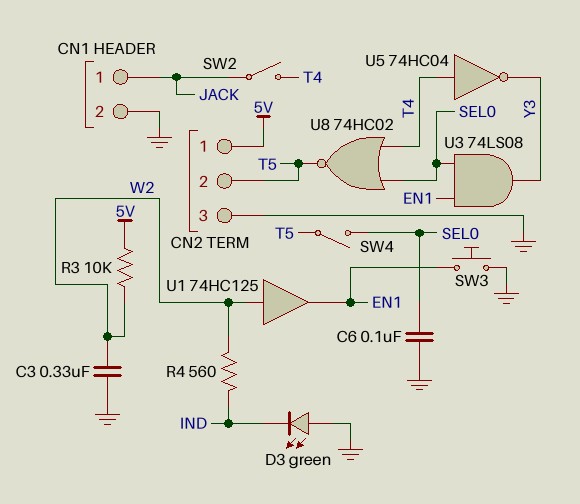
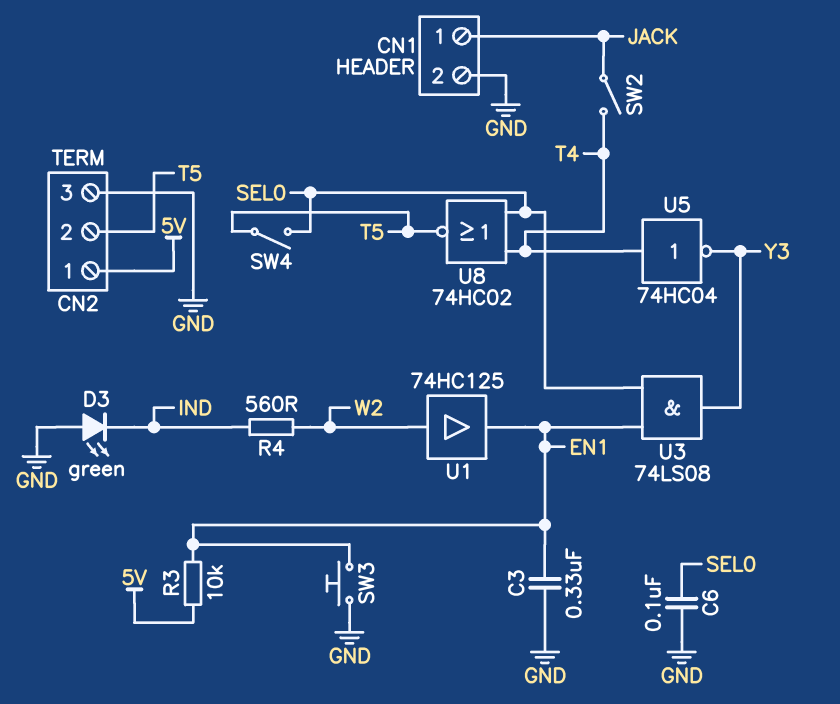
C3: 330nF (GND, W2) -> 330nF (EN1, GND)
R3: 10k (5V, W2) -> 10k (5V, EN1)

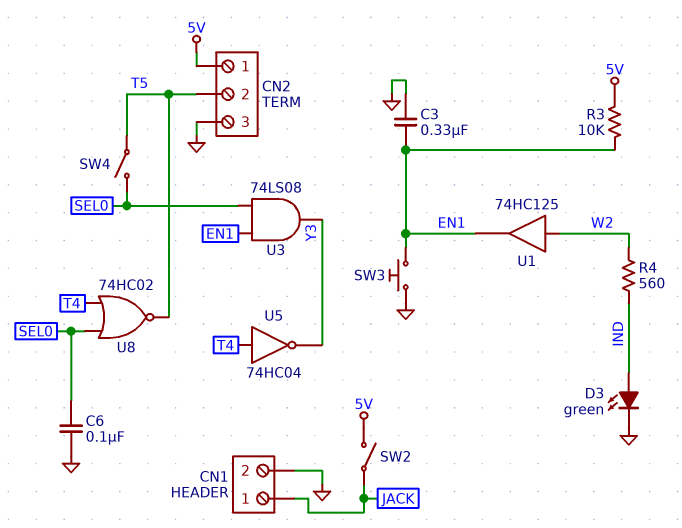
D3: LED green (A GND, K IND) -> LED green (A IND, K GND)
SW2: switch (JACK, T4) -> switch (5V, JACK)

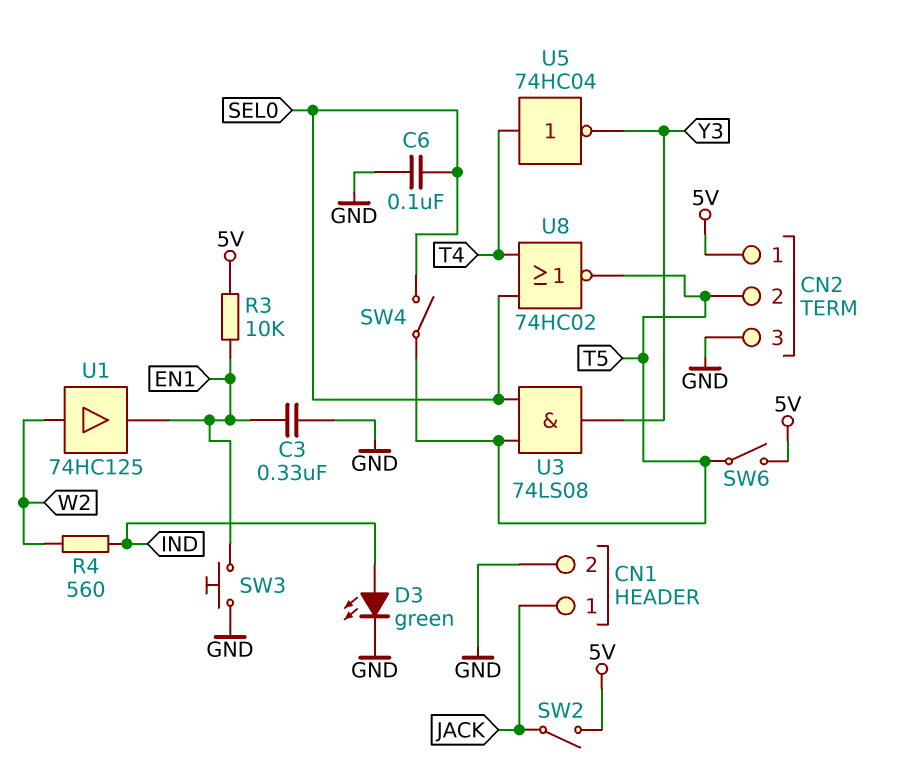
SW6: none -> switch (5V, T5)
U3: AND 74LS08 (in EN1, in SEL0, out Y3) -> AND 74LS08 (in SEL0, in T5, out Y3)

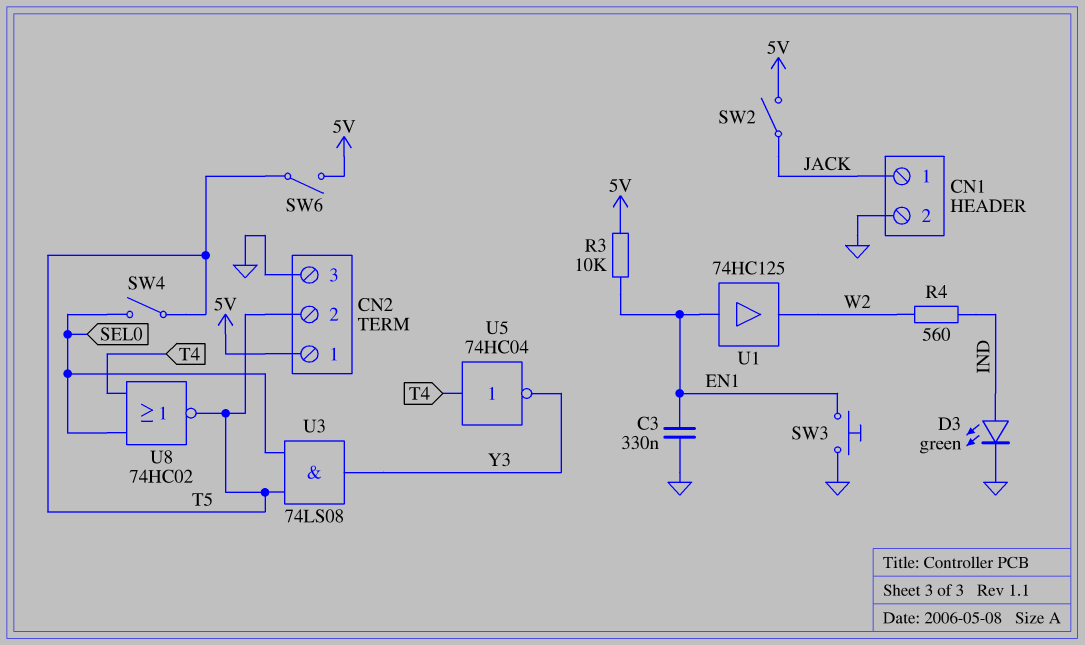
C6: 100nF (GND, SEL0) -> none
U1: buffer 74HC125 (in W2, out EN1) -> buffer 74HC125 (in EN1, out W2)

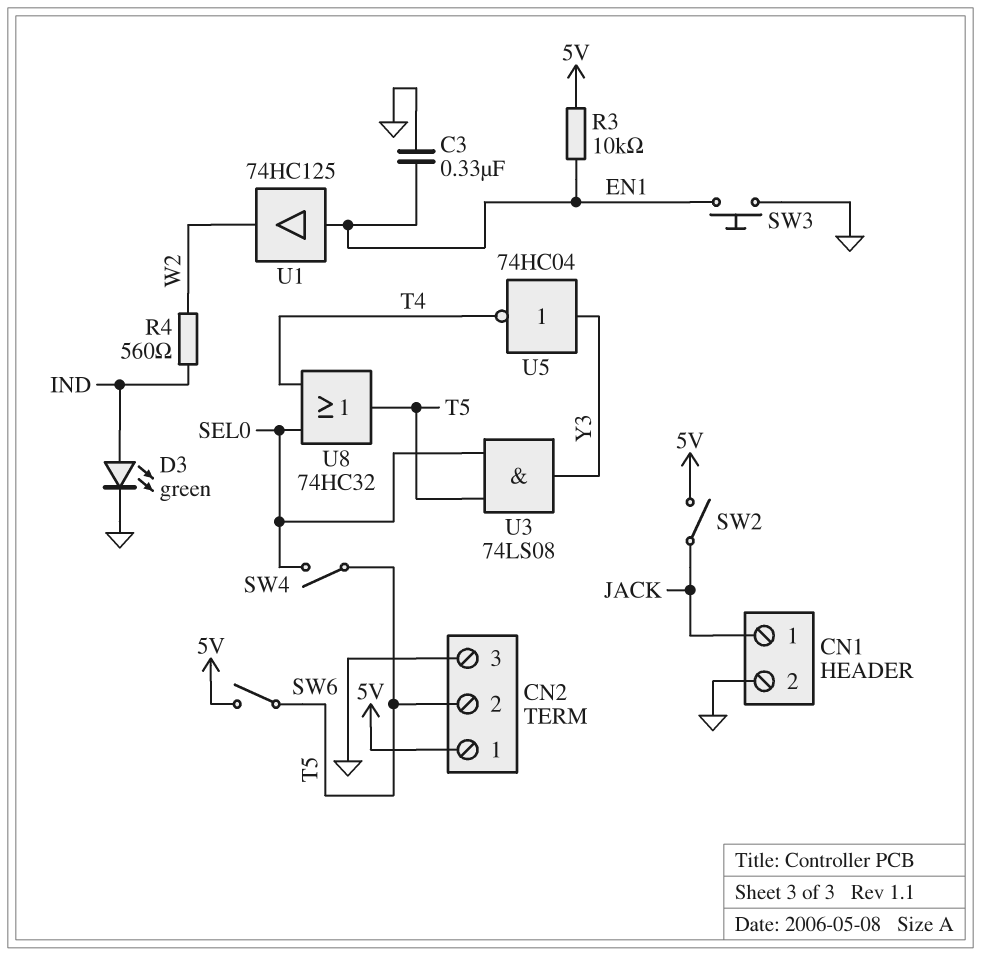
U5: NOT 74HC04 (in T4, out Y3) -> NOT 74HC04 (in Y3, out T4)
U8: NOR 74HC02 (in SEL0, in T4, out T5) -> OR 74HC32 (in SEL0, in T4, out T5)

